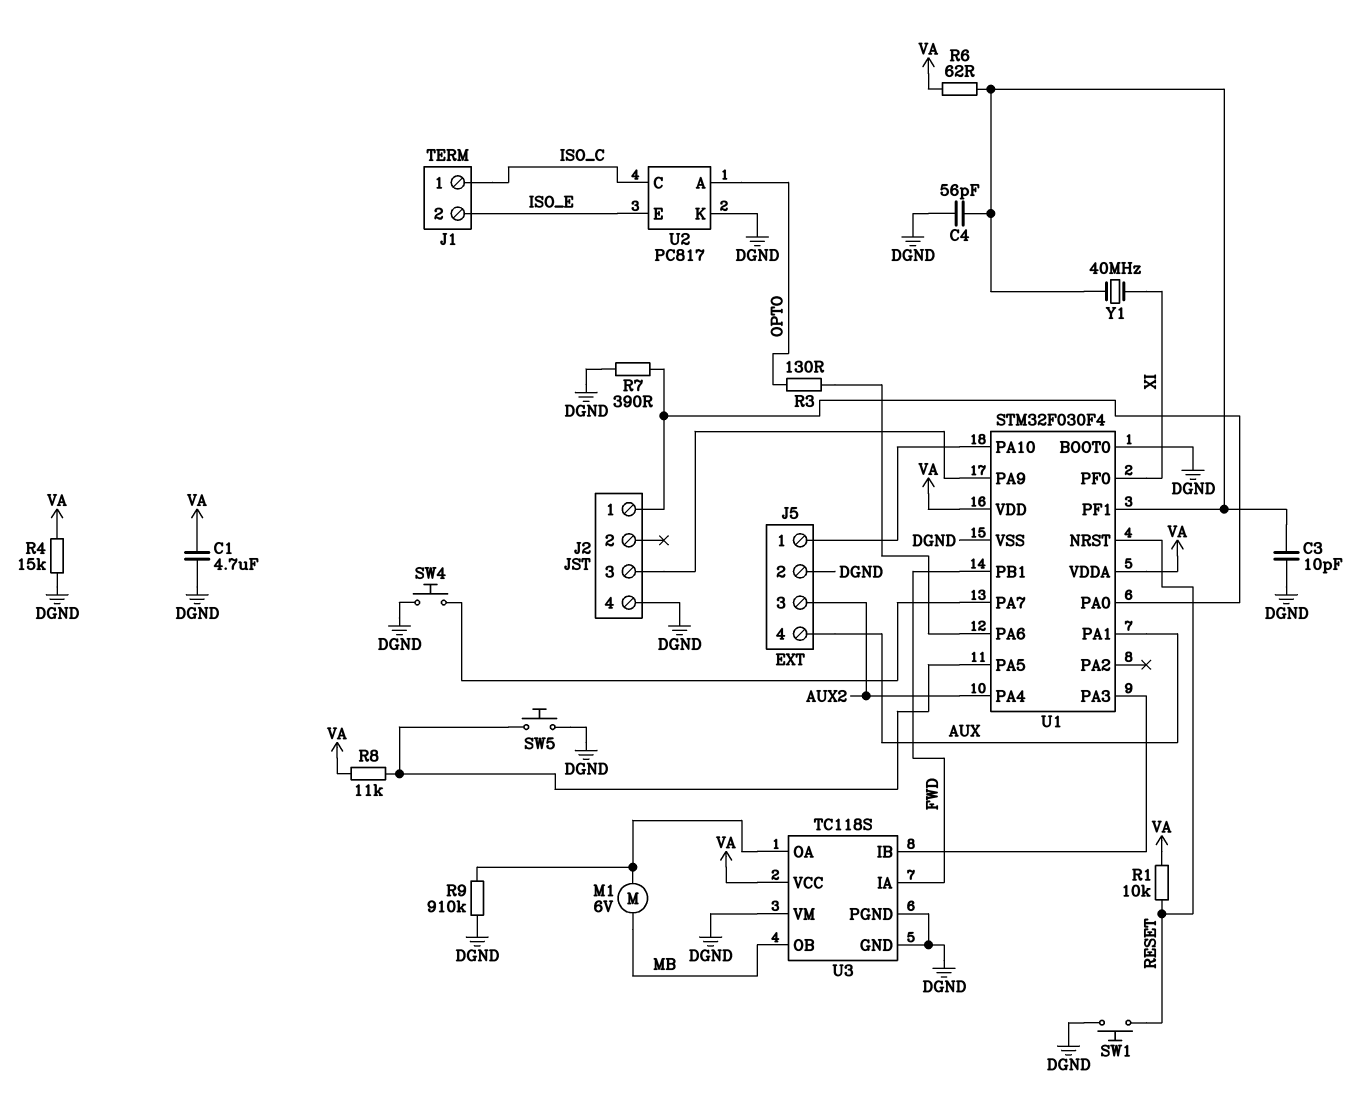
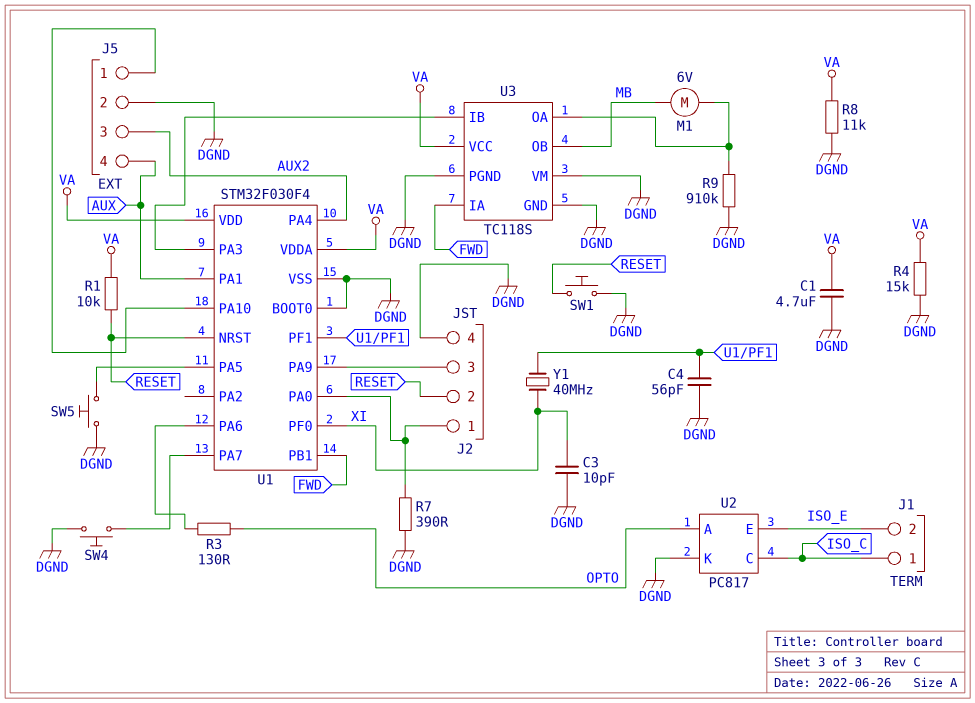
C3: 10pF (DGND, U1/PF1) -> 10pF (DGND, XI)
J2 pin 2: none -> RESET
R6: 62 (U1/PF1, VA) -> none
R8: 11k (U1/PA5, VA) -> 11k (DGND, VA)

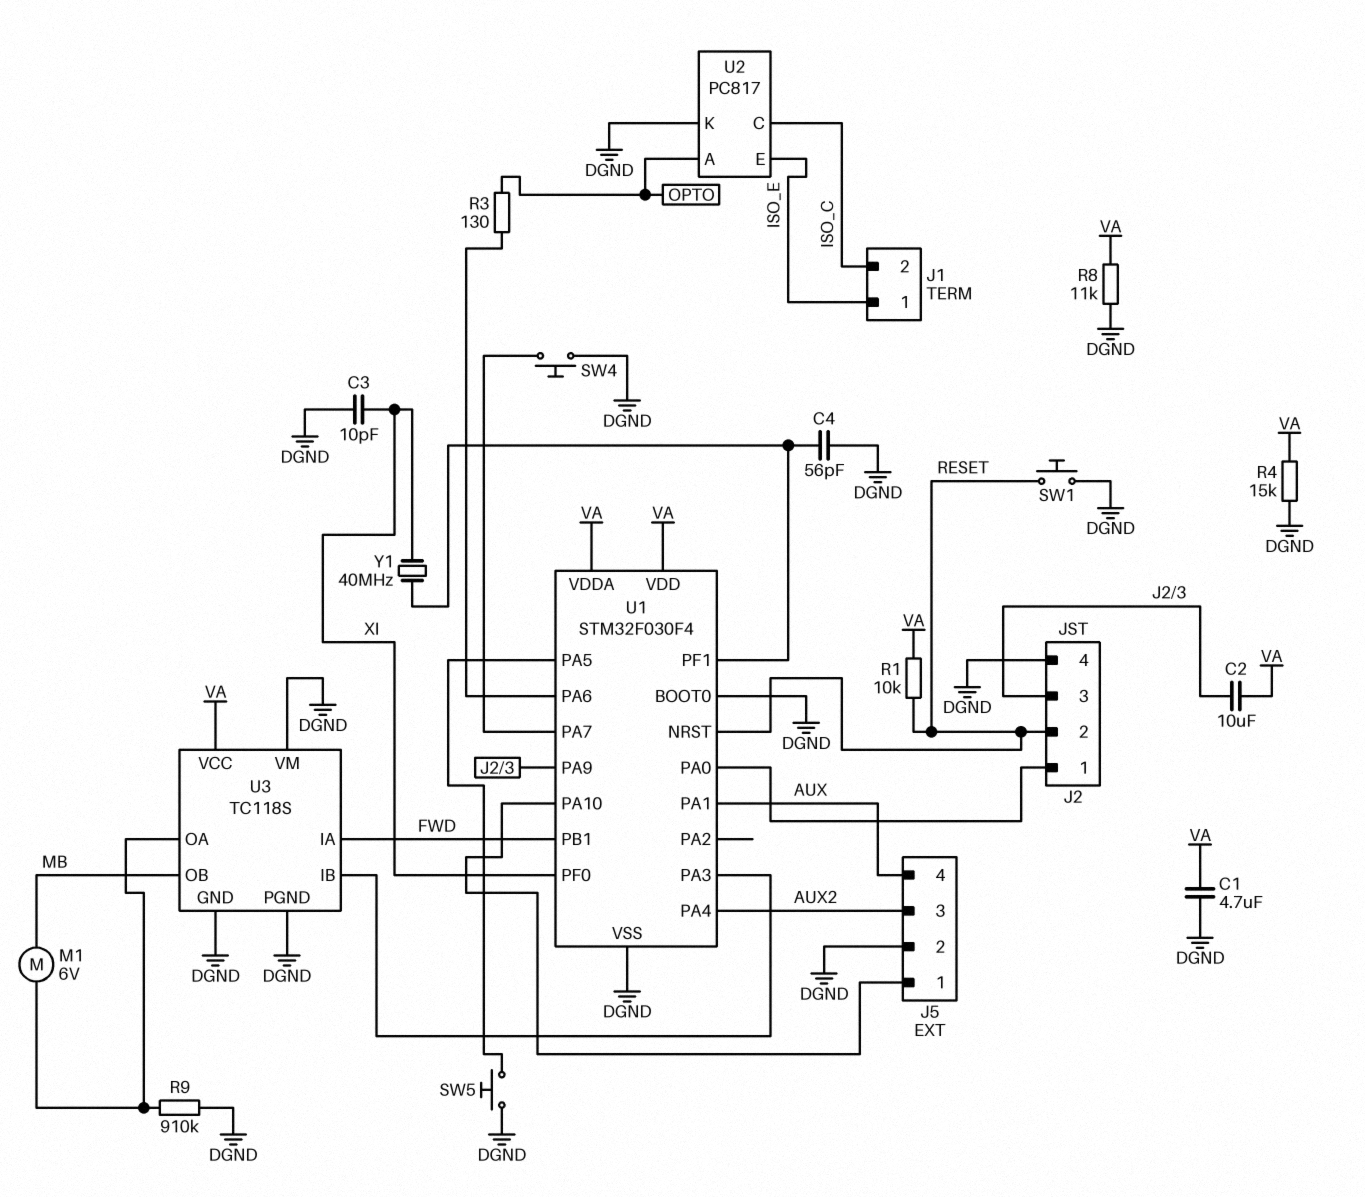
C2: none -> 10uF (J2/3, VA)
J1 pin 1: ISO_C -> ISO_E
J1 pin 2: ISO_E -> ISO_C
R7: 390 (DGND, J2/1) -> none

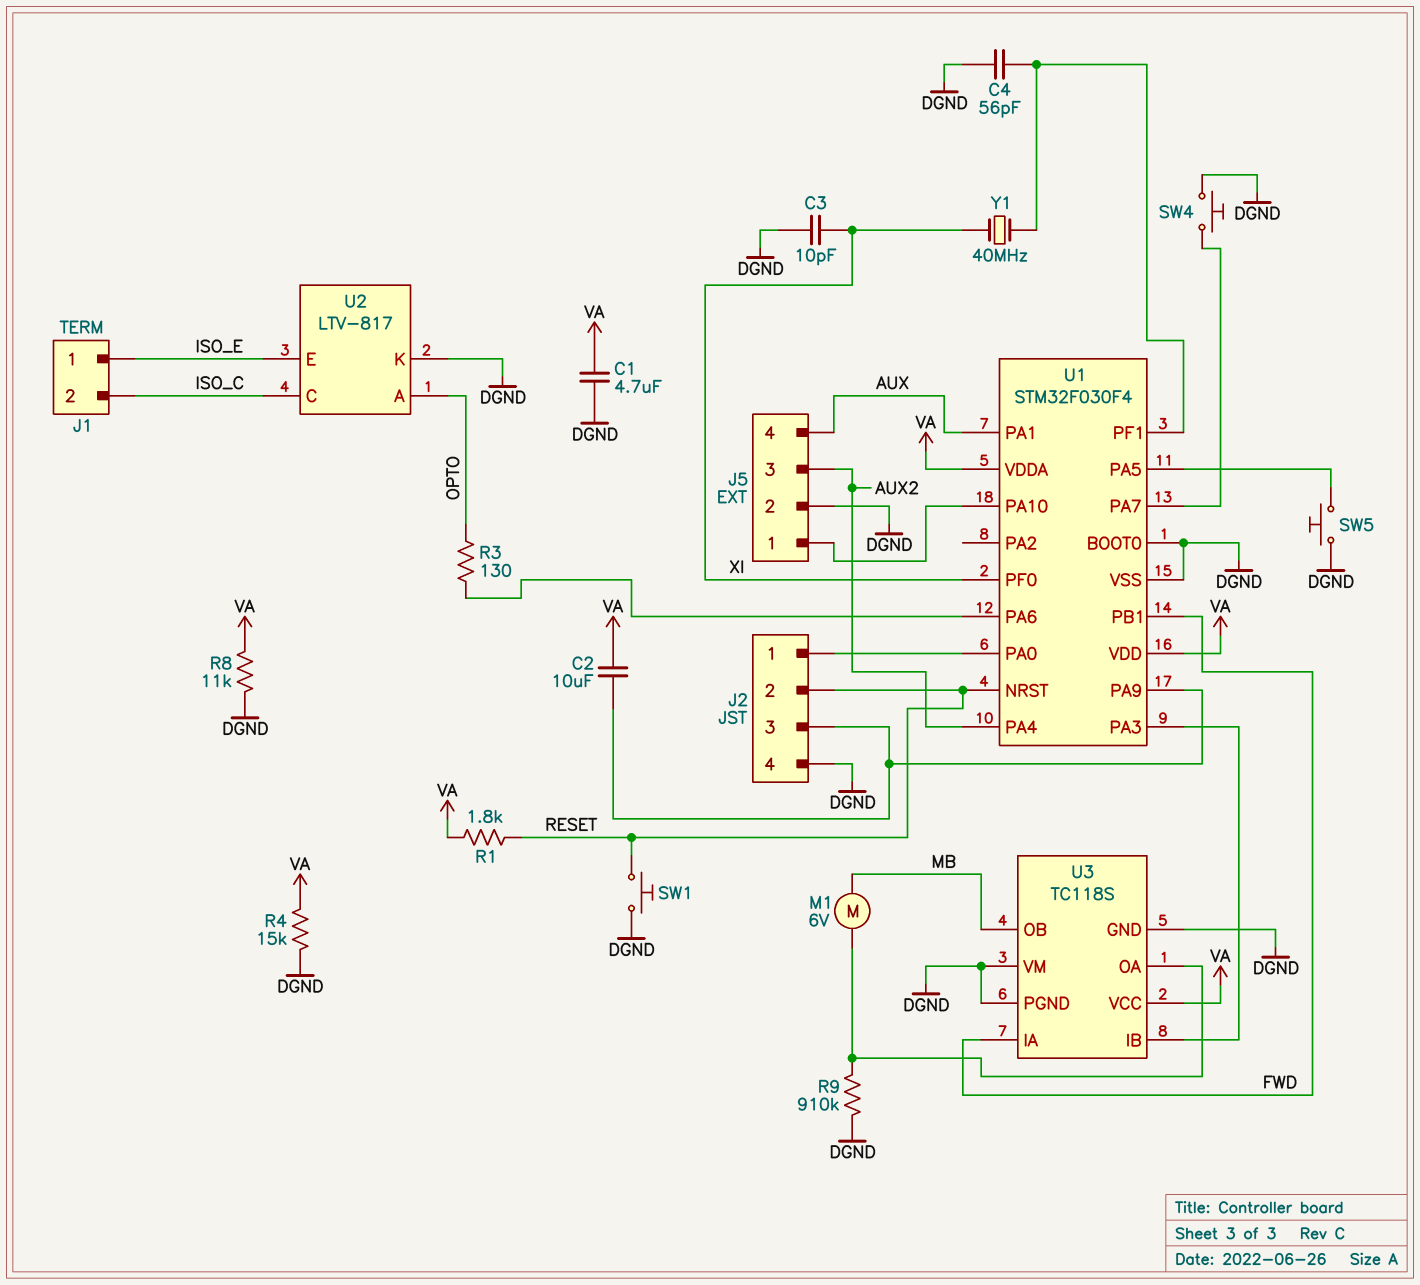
R1: 10k (RESET, VA) -> 1.8k (RESET, VA)
U2: PC817 -> LTV-817

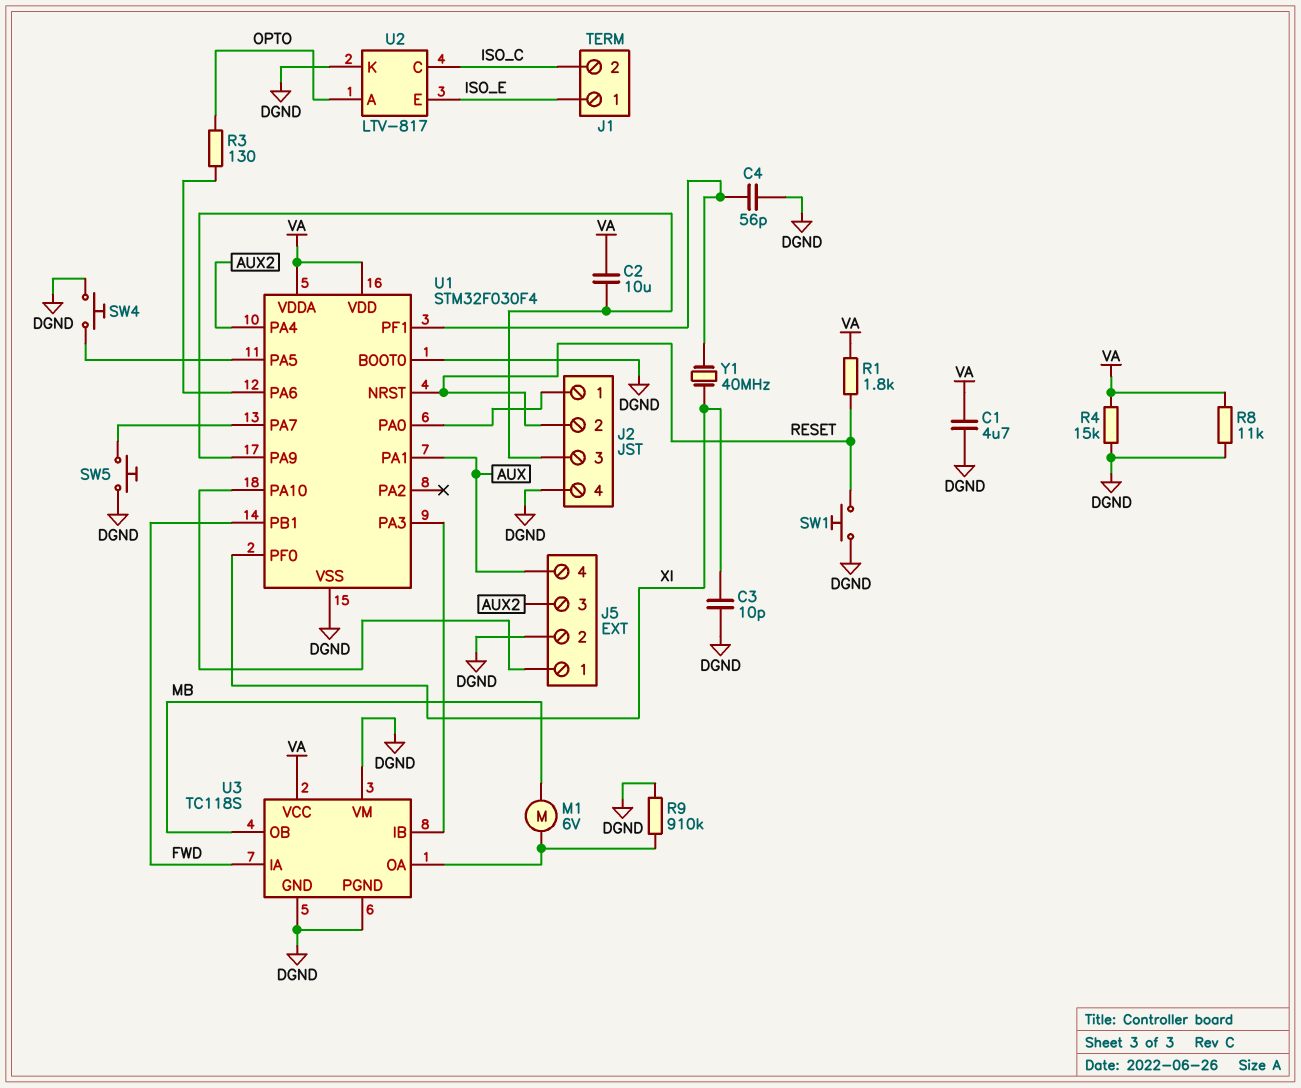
SW4: button (DGND, U1/PA7) -> button (DGND, U1/PA5)
SW5: button (DGND, U1/PA5) -> button (DGND, U1/PA7)

